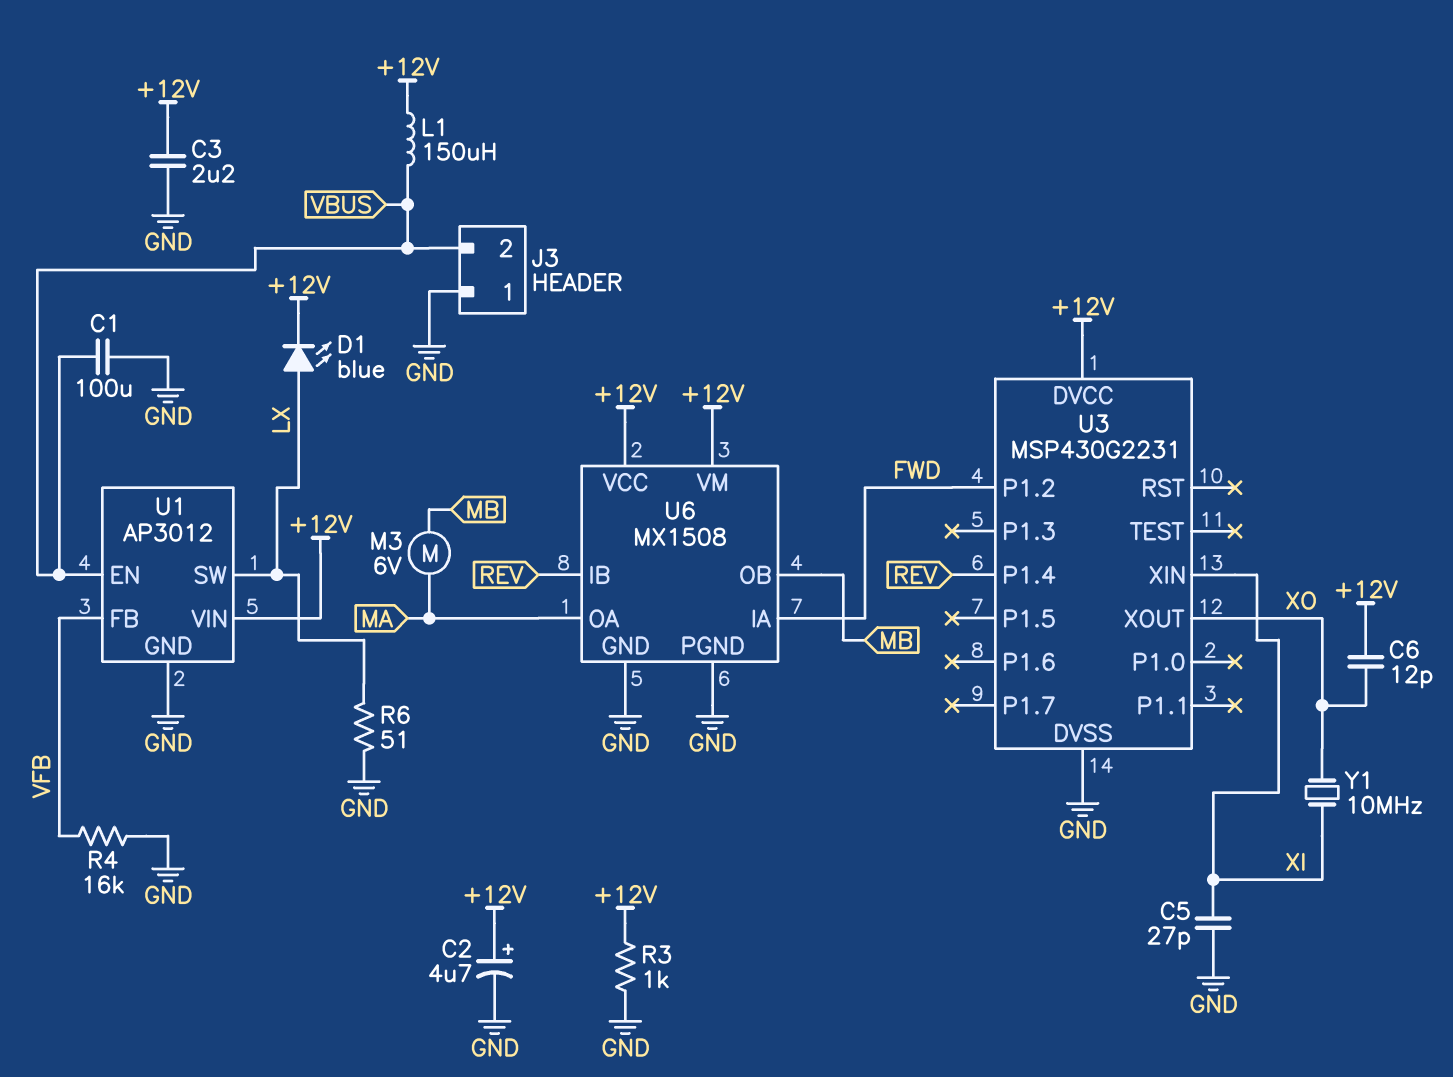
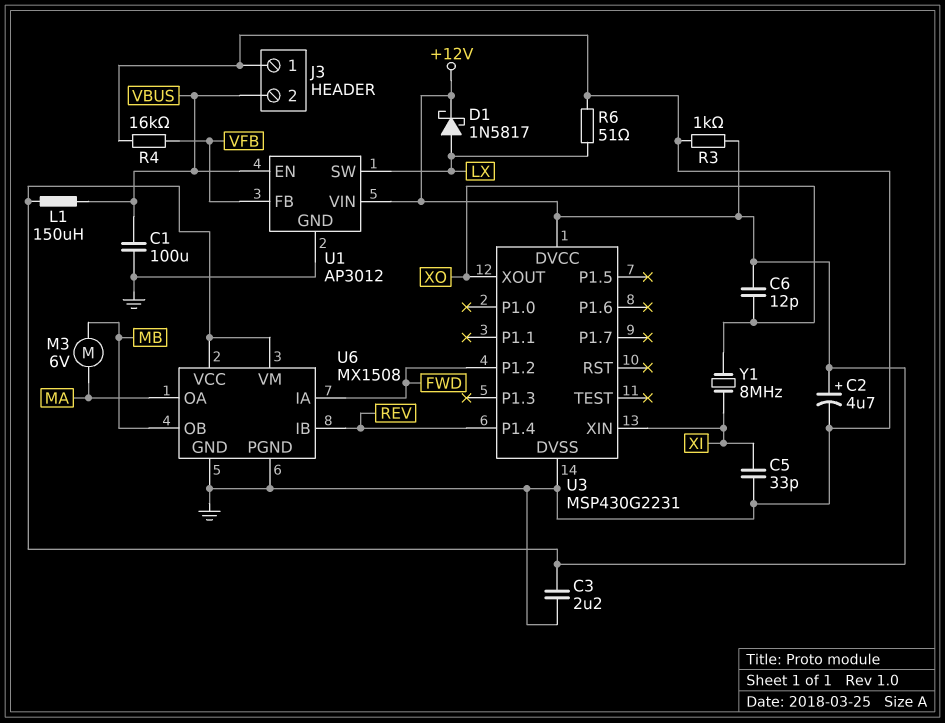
C5: 27pF (GND, XI) -> 33pF (GND, XI)
D1: LED blue (A LX, K +12V) -> schottky 1N5817 (A LX, K +12V)
Y1: 10MHz (XI, XO) -> 8MHz (XI, XO)

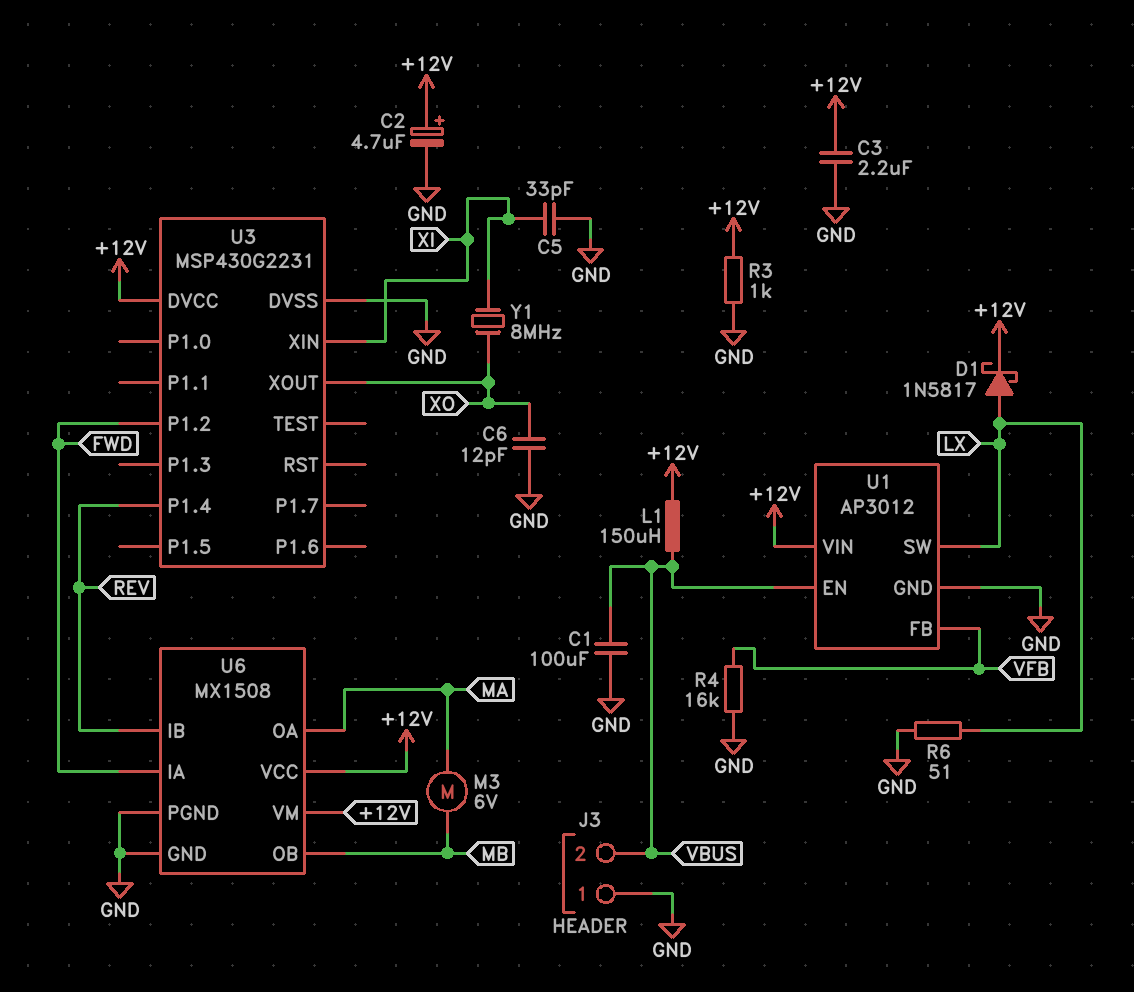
C6: 12pF (+12V, XO) -> 12pF (GND, XO)

